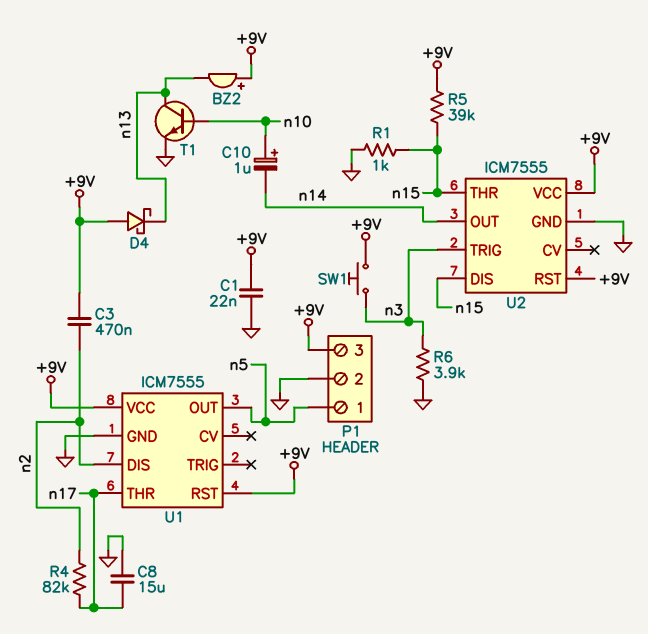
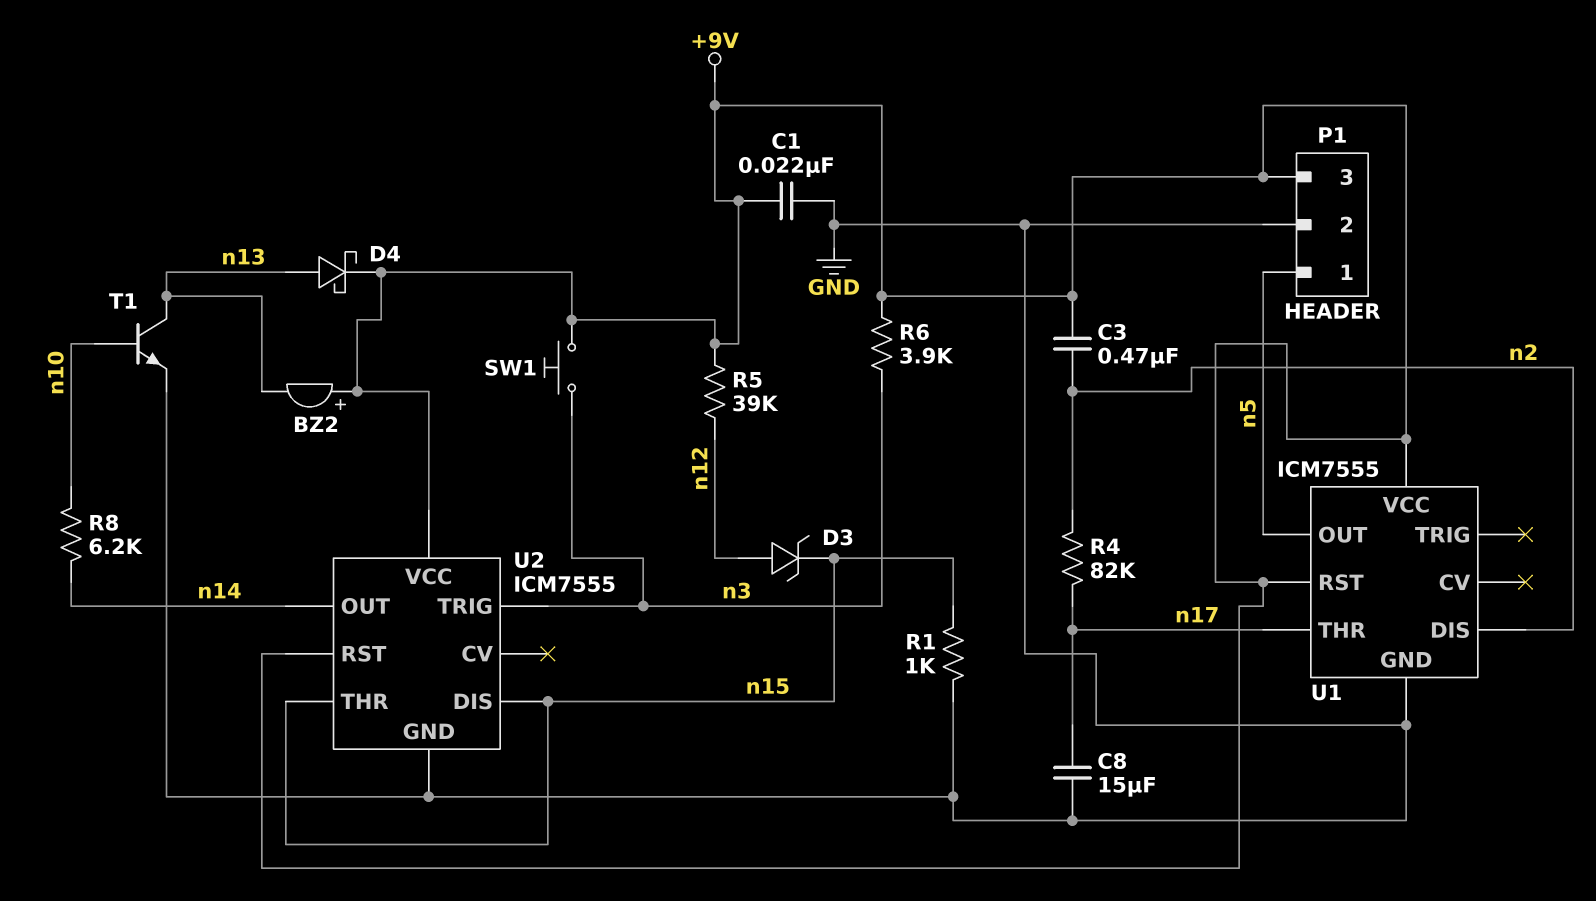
C10: 1uF (plus n10, minus n14) -> none
D3: none -> zener (A n12, K n15)
D4: schottky (A +9V, K n13) -> schottky (A n13, K +9V)
R5: 39k (+9V, n15) -> 39k (+9V, n12)
R6: 3.9k (GND, n3) -> 3.9k (+9V, n3)
R8: none -> 6.2k (n10, n14)

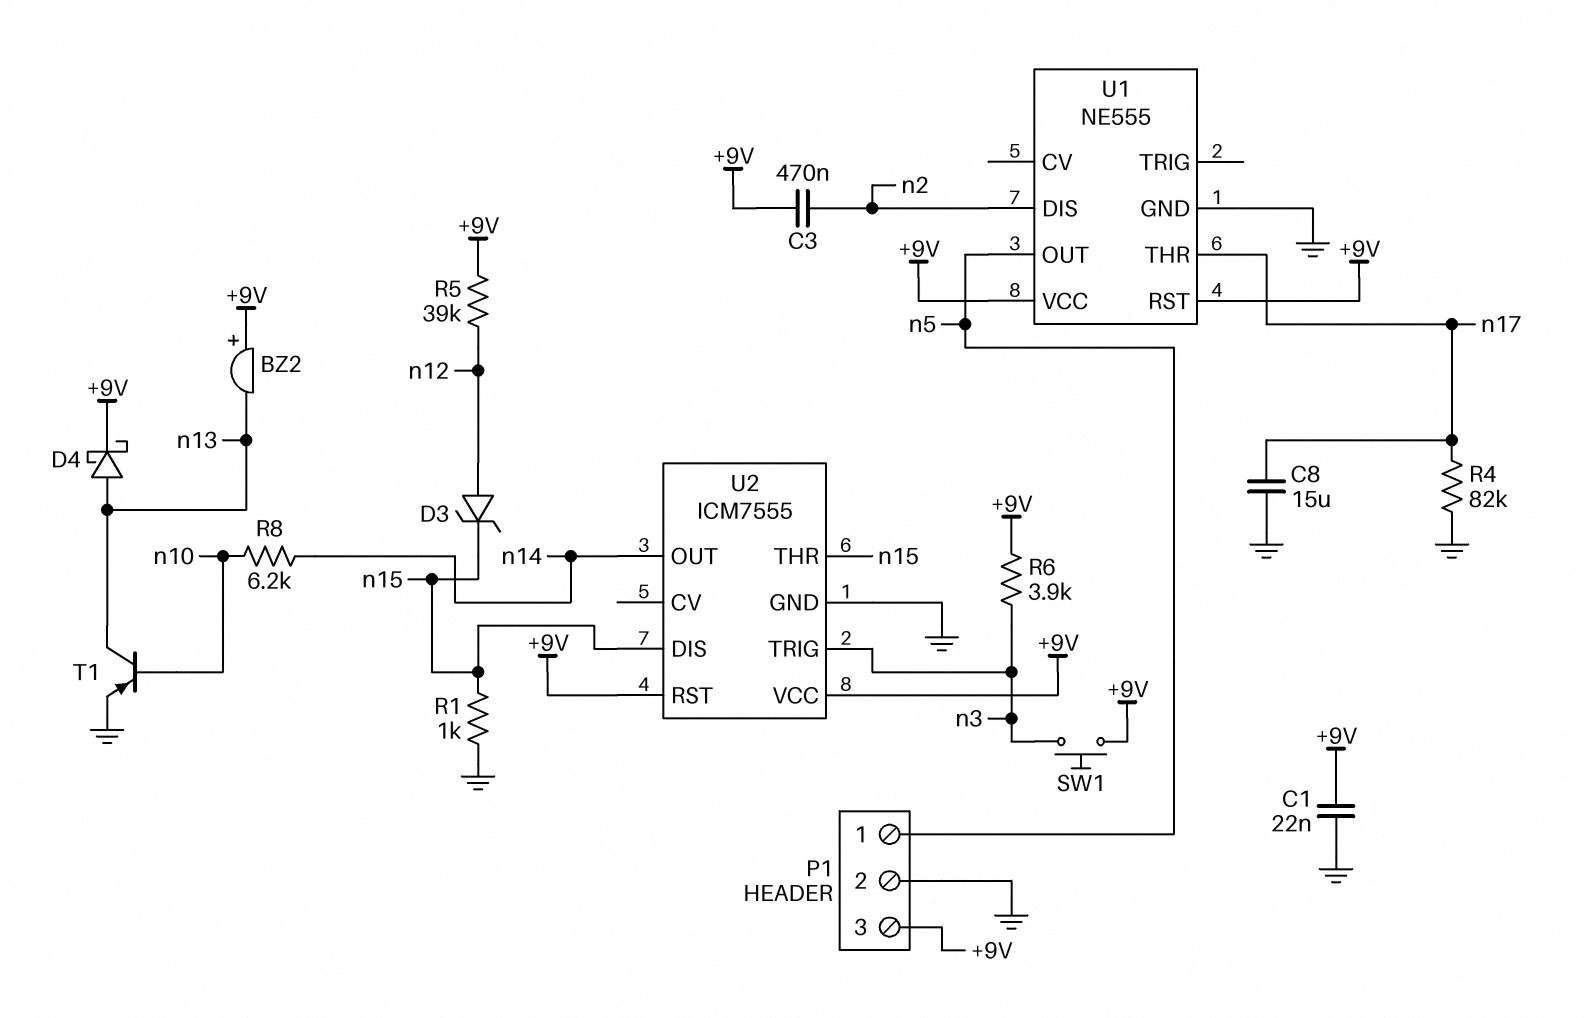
R4: 82k (n2, n17) -> 82k (GND, n17)
T1: NPN (B n10, C n13, E GND) -> PNP (B n10, C n13, E GND)
U1: ICM7555 -> NE555

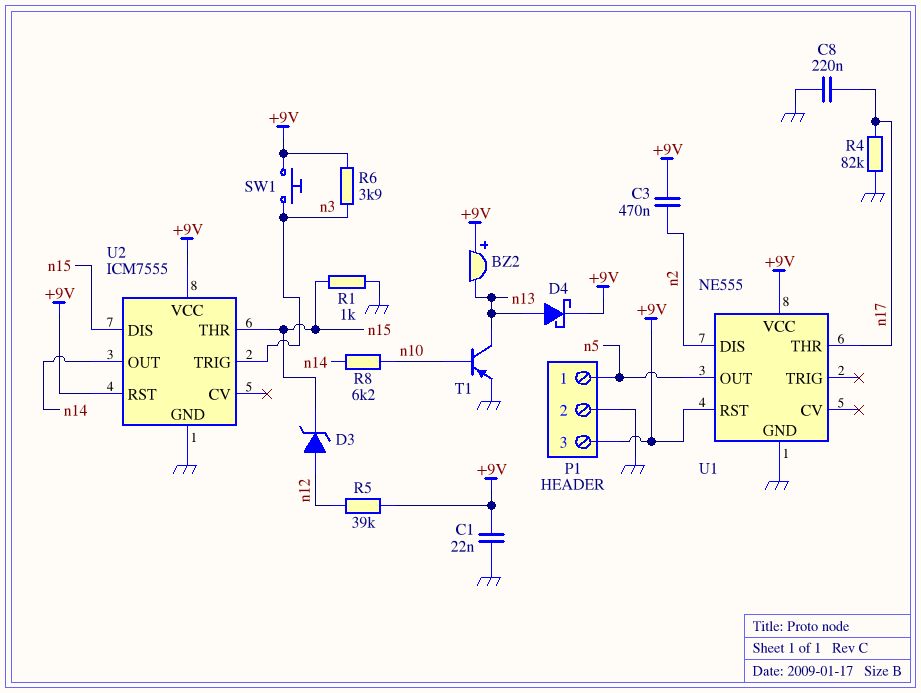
C8: 15uF (GND, n17) -> 220nF (GND, n17)

